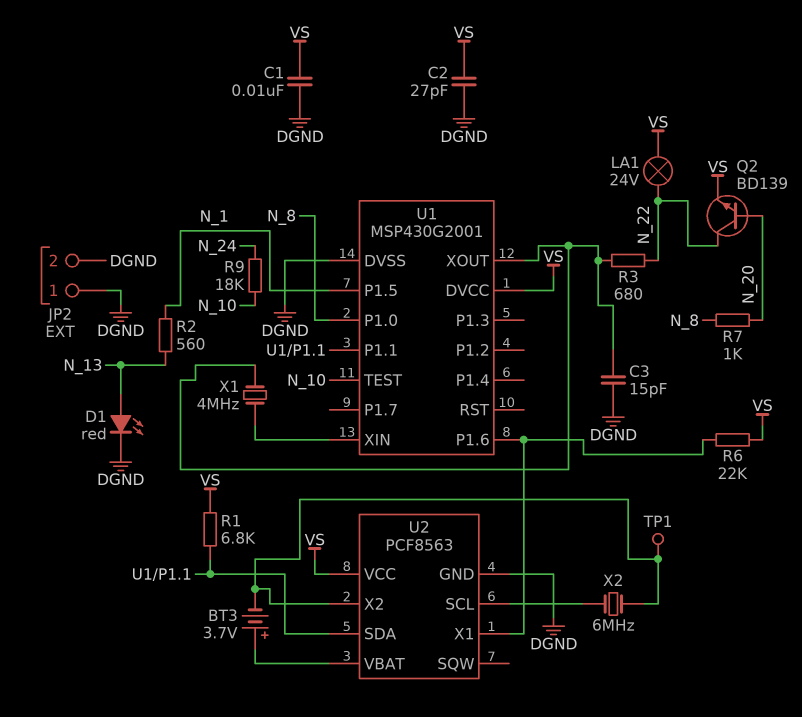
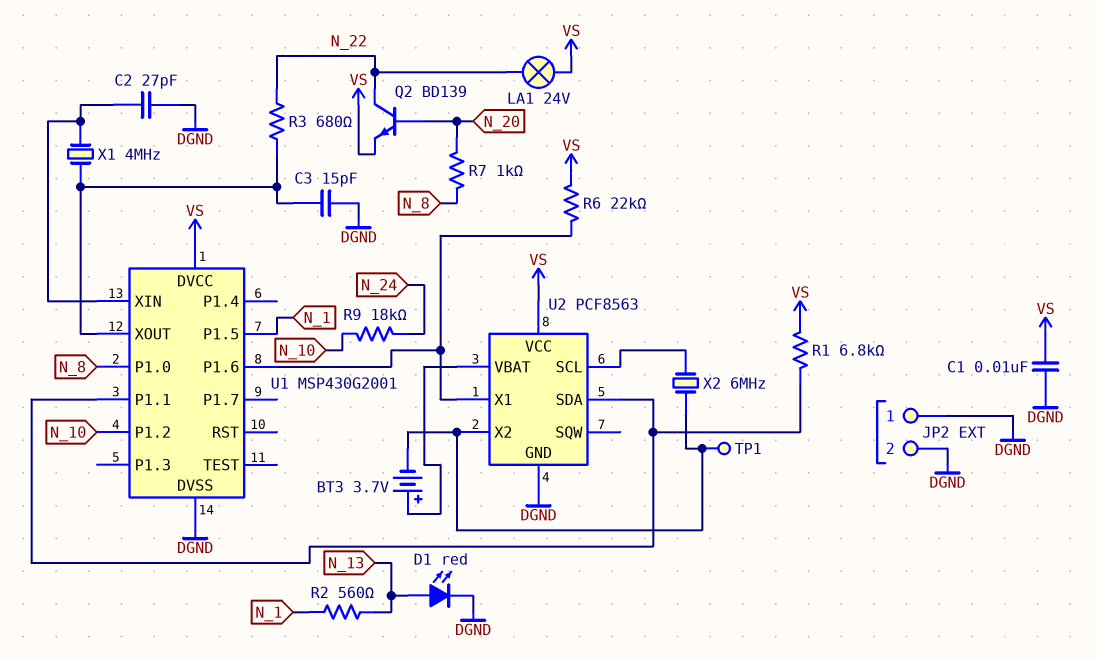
C2: 27pF (DGND, VS) -> 27pF (DGND, U1/XIN)
U1 pin P1.2: none -> N_10
U1 pin TEST: N_10 -> none

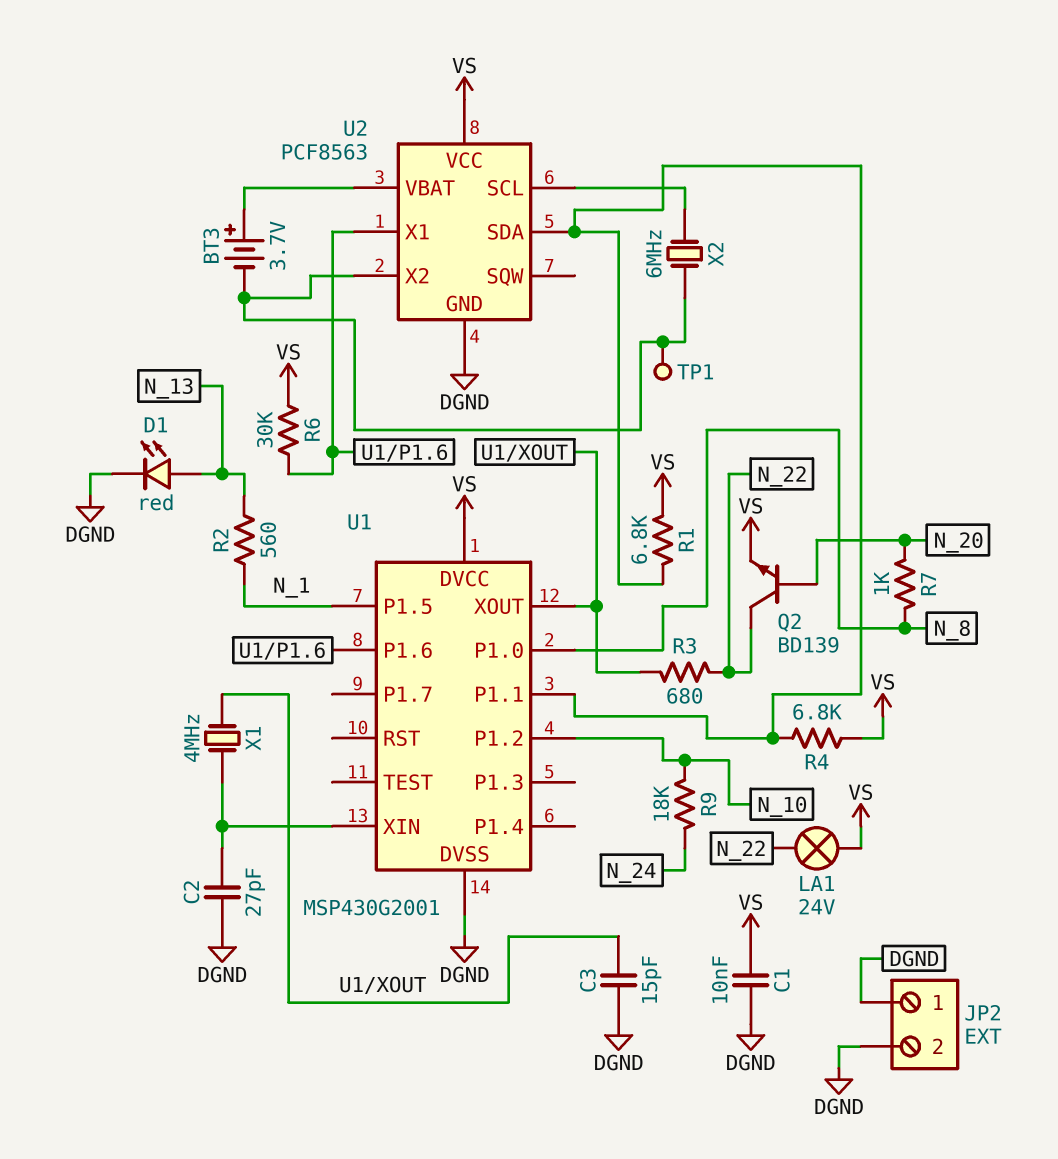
R4: none -> 6.8k (U1/P1.1, VS)
R6: 22k (U1/P1.6, VS) -> 30k (U1/P1.6, VS)

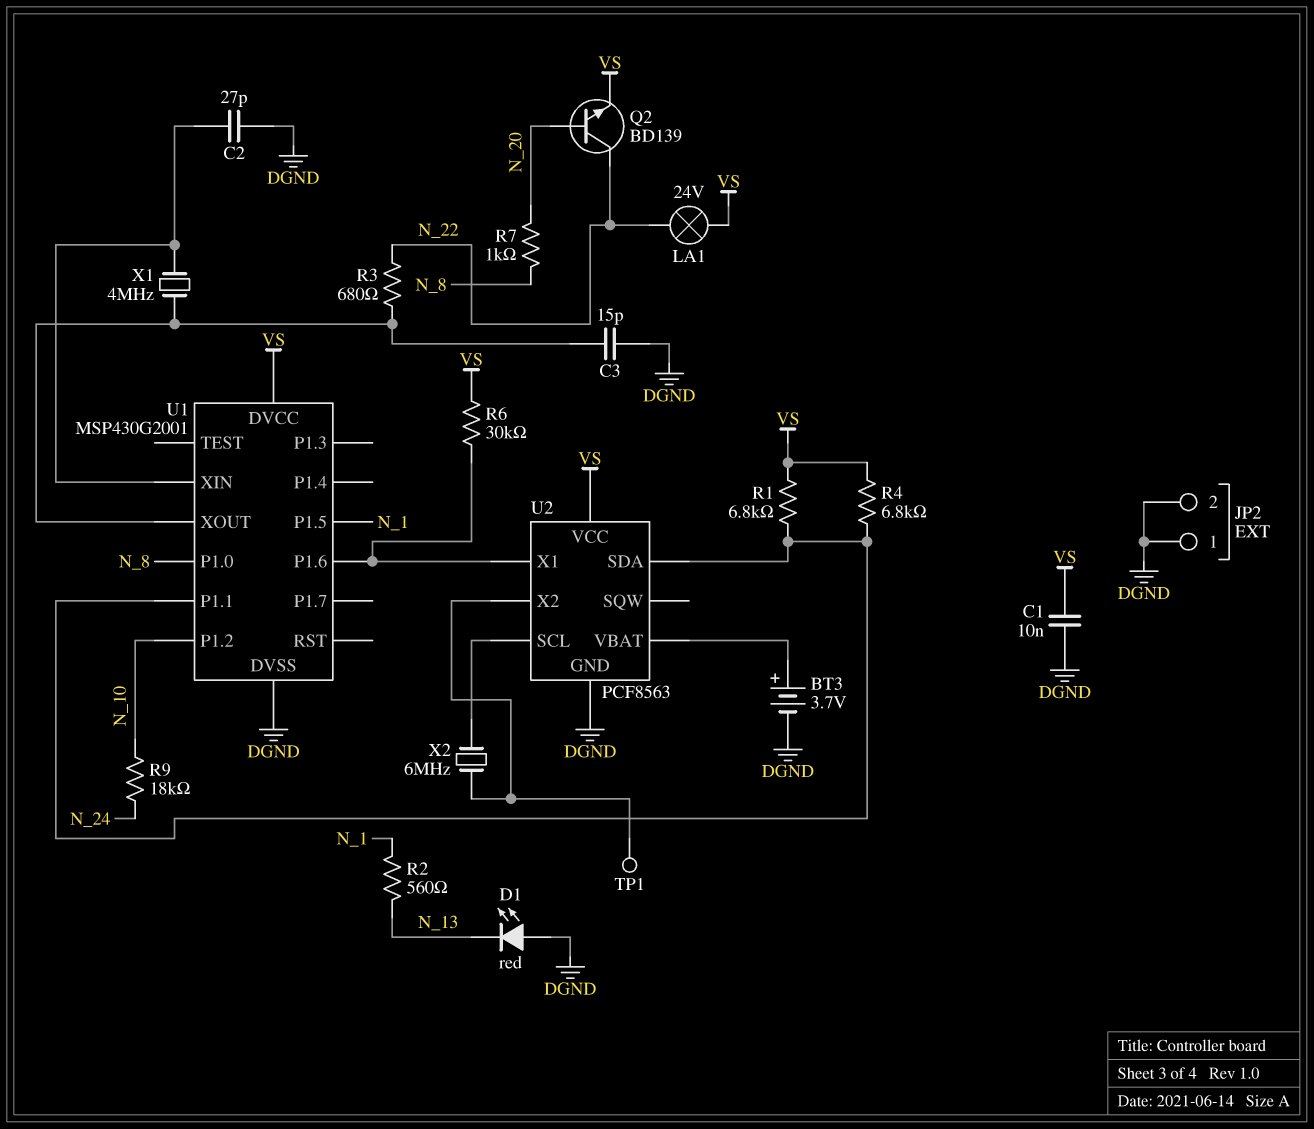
BT3: 3.7V (plus U2/VBAT, minus U2/X2) -> 3.7V (plus U2/VBAT, minus DGND)
D1: LED red (A N_13, K DGND) -> LED red (A DGND, K N_13)

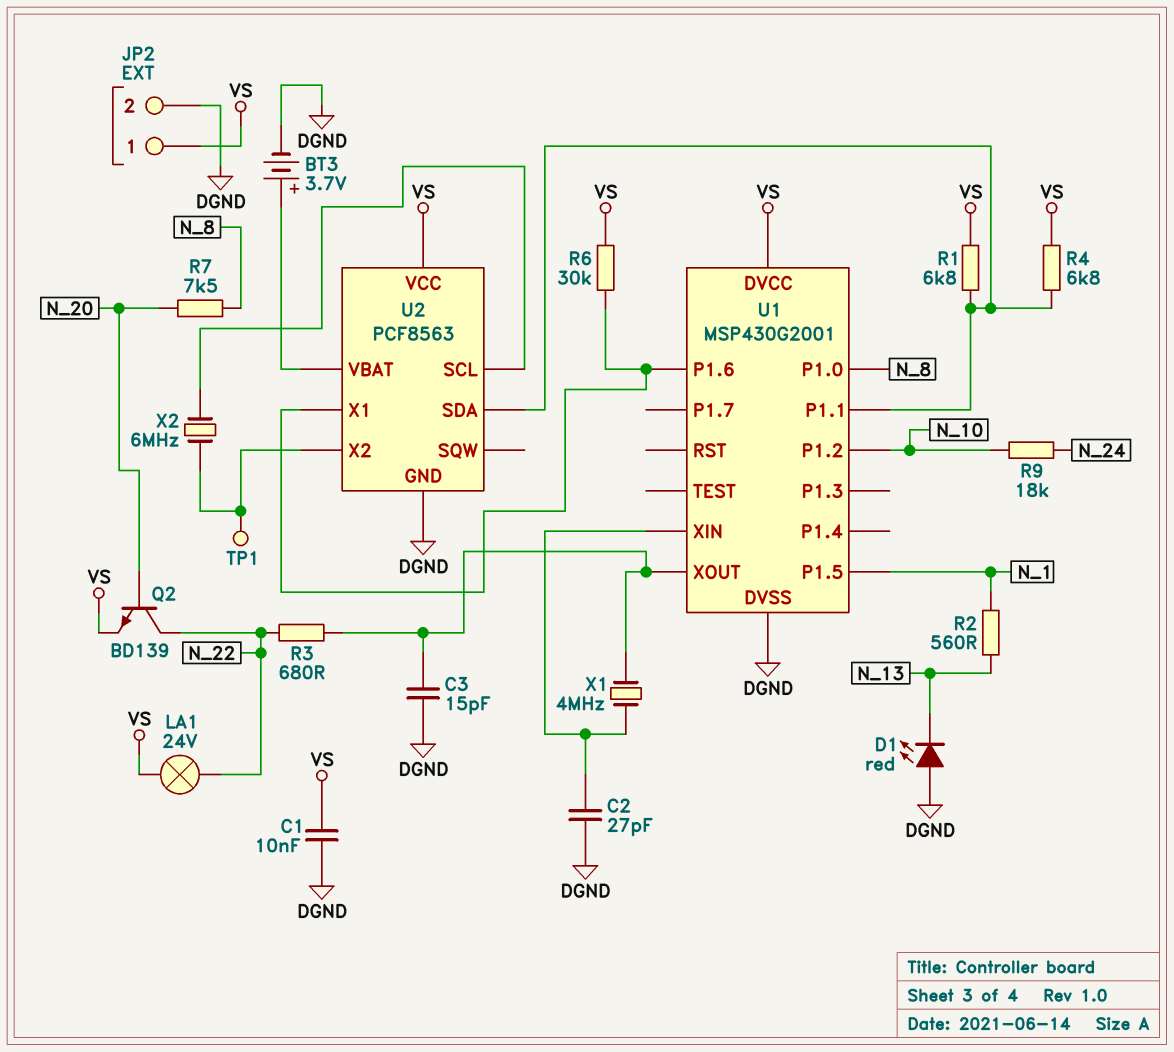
JP2 pin 1: DGND -> VS
R7: 1k (N_8, N_20) -> 7.5k (N_8, N_20)

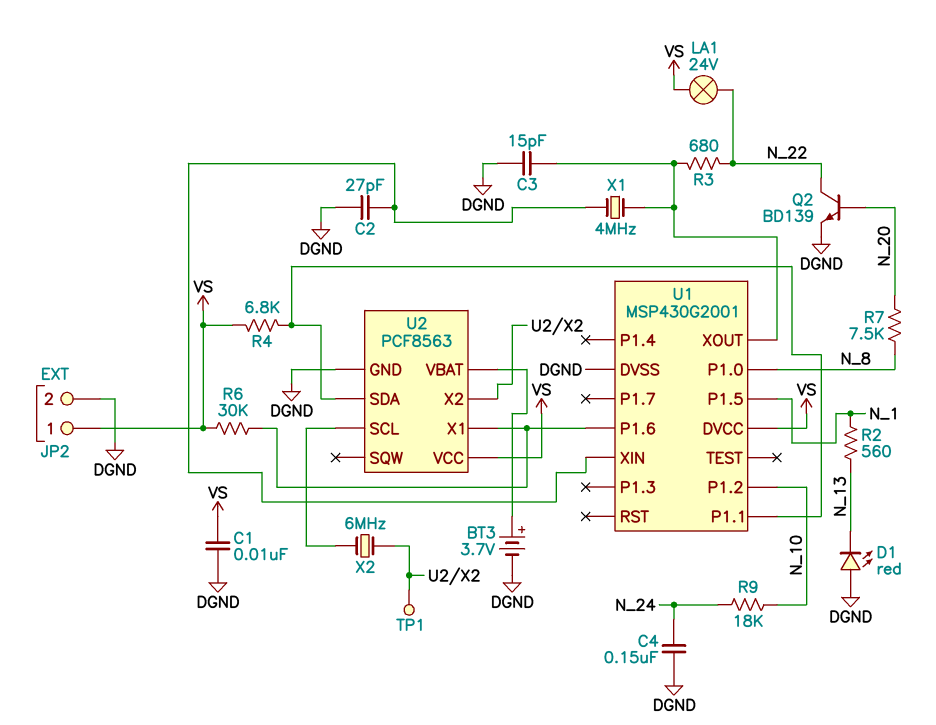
C4: none -> 150nF (DGND, N_24)
Q2: NPN BD139 (B N_20, C N_22, E VS) -> NPN BD139 (B N_20, C N_22, E DGND)
R1: 6.8k (U1/P1.1, VS) -> none

